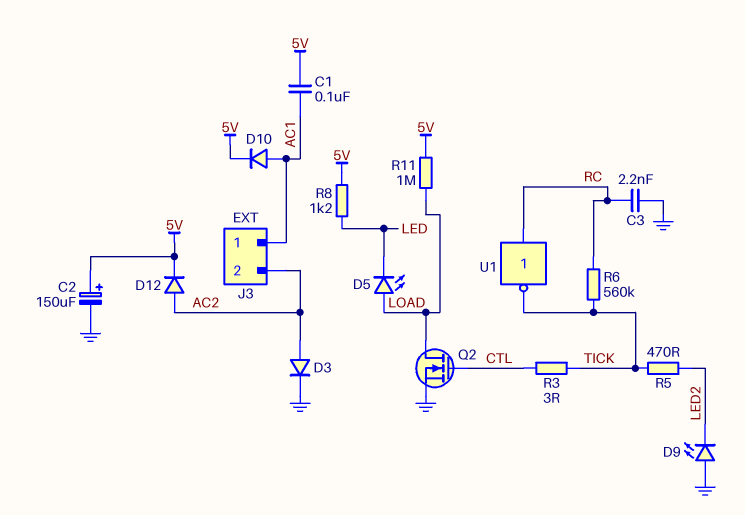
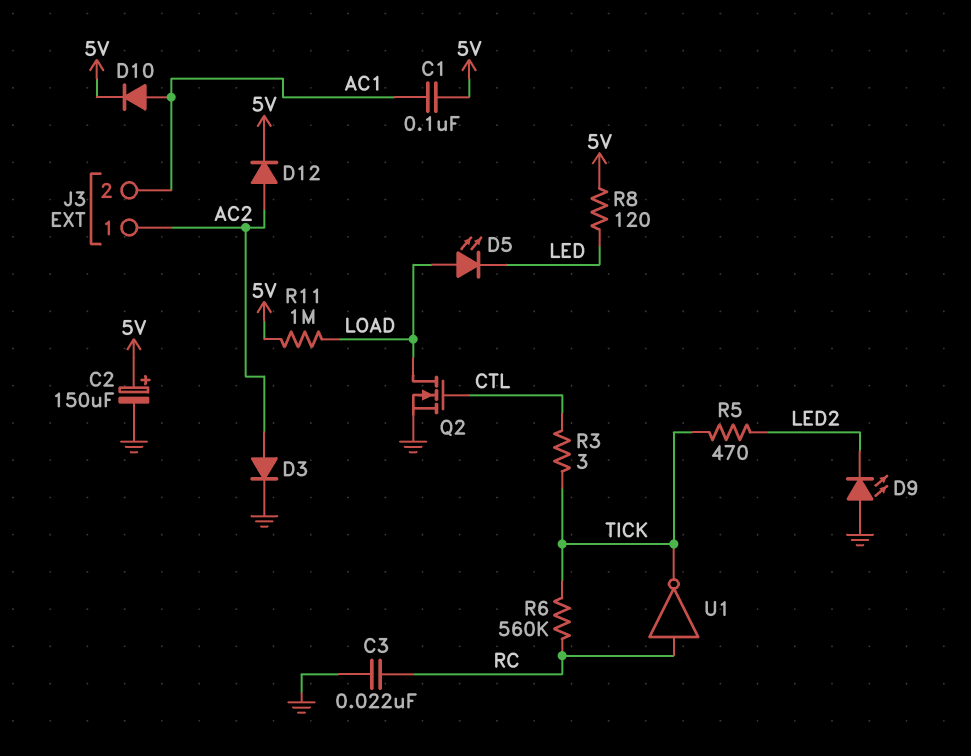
C3: 2.2nF (GND, RC) -> 22nF (GND, RC)
J3 pin 1: AC1 -> AC2
J3 pin 2: AC2 -> AC1
R8: 1.2k (5V, LED) -> 120 (5V, LED)

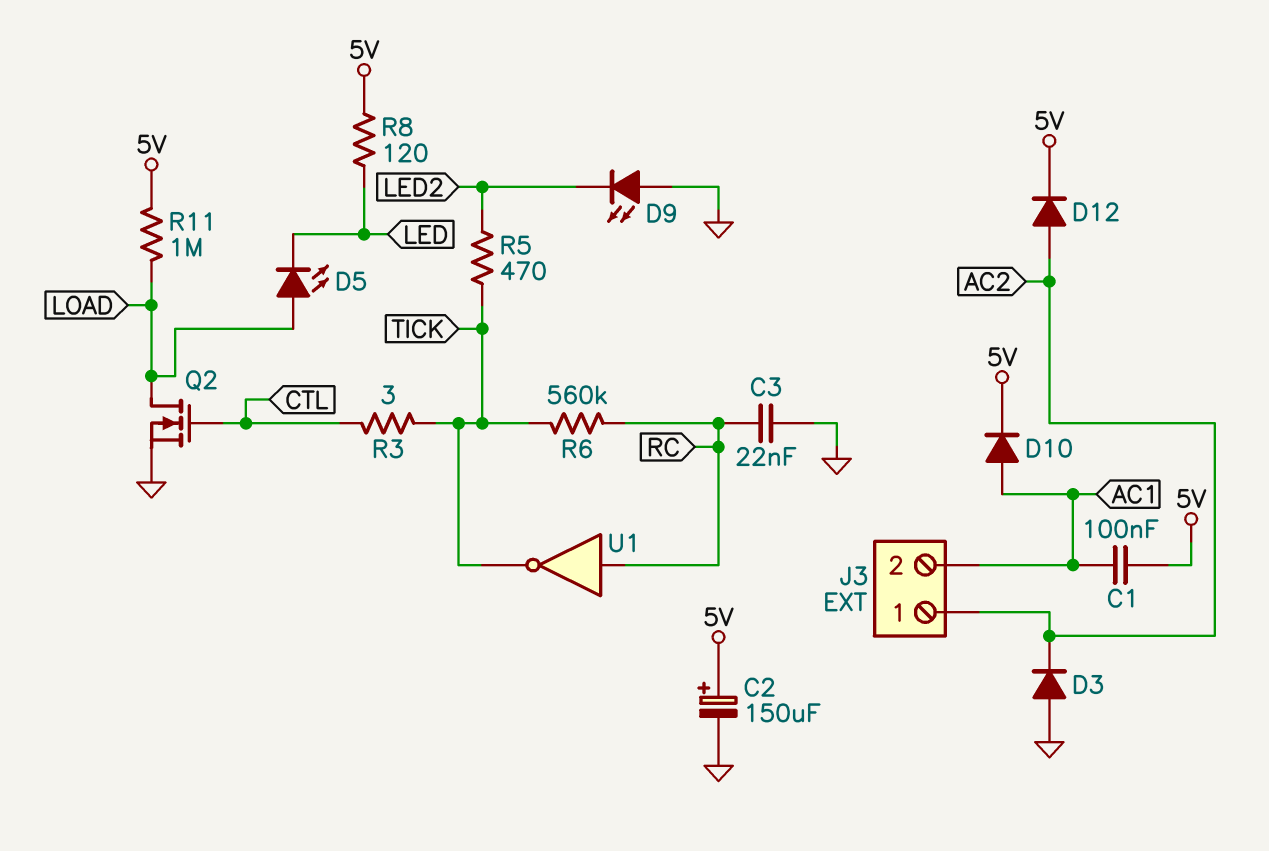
D3: diode (A AC2, K GND) -> diode (A GND, K AC2)

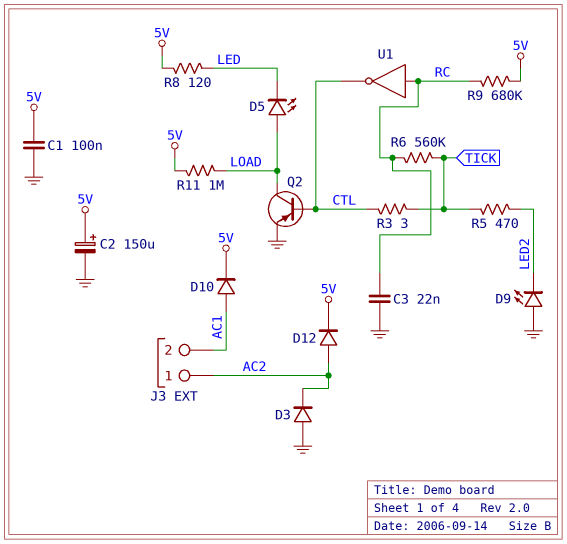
C1: 100nF (5V, AC1) -> 100nF (5V, GND)
Q2: NMOS (G CTL, D LOAD, S GND) -> PNP (B CTL, C LOAD, E GND)
R9: none -> 680k (5V, RC)
U1: NOT (in RC, out TICK) -> NOT (in RC, out CTL)

